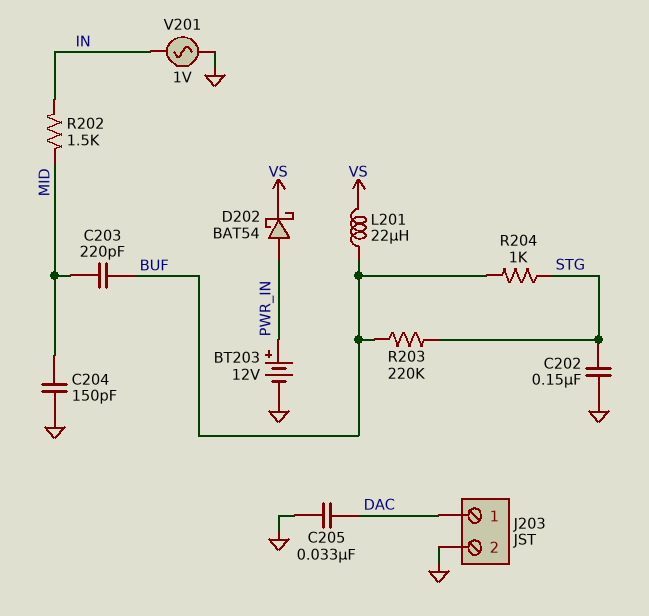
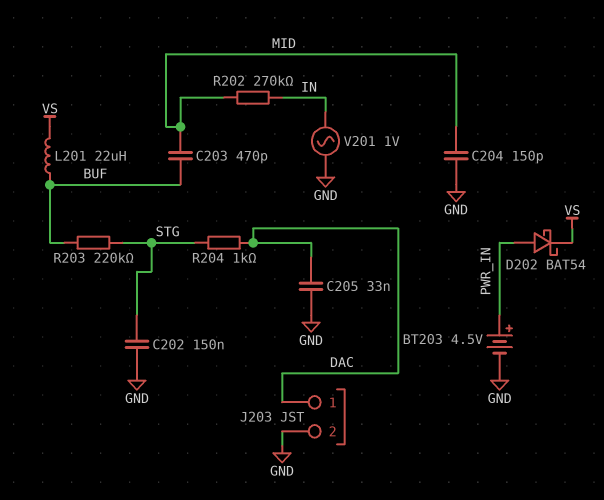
BT203: 12V (plus PWR_IN, minus GND) -> 4.5V (plus PWR_IN, minus GND)
C203: 220pF (BUF, MID) -> 470pF (BUF, MID)
R202: 1.5k (IN, MID) -> 270k (IN, MID)
R204: 1k (BUF, STG) -> 1k (DAC, STG)

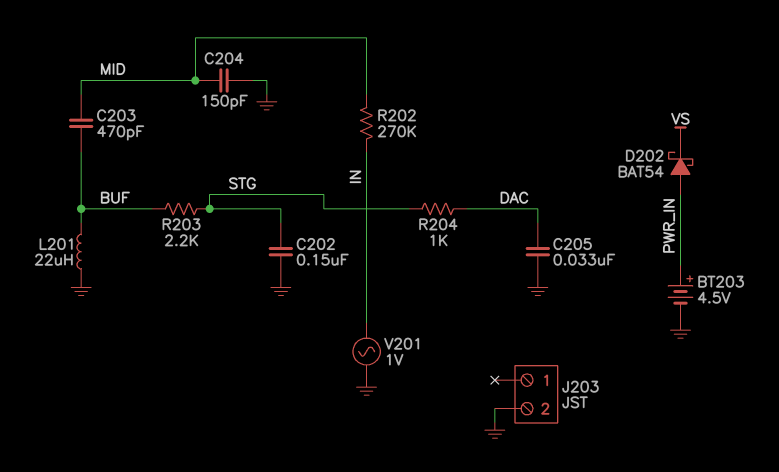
J203 pin 1: DAC -> none
L201: 22uH (BUF, VS) -> 22uH (BUF, GND)
R203: 220k (BUF, STG) -> 2.2k (BUF, STG)

